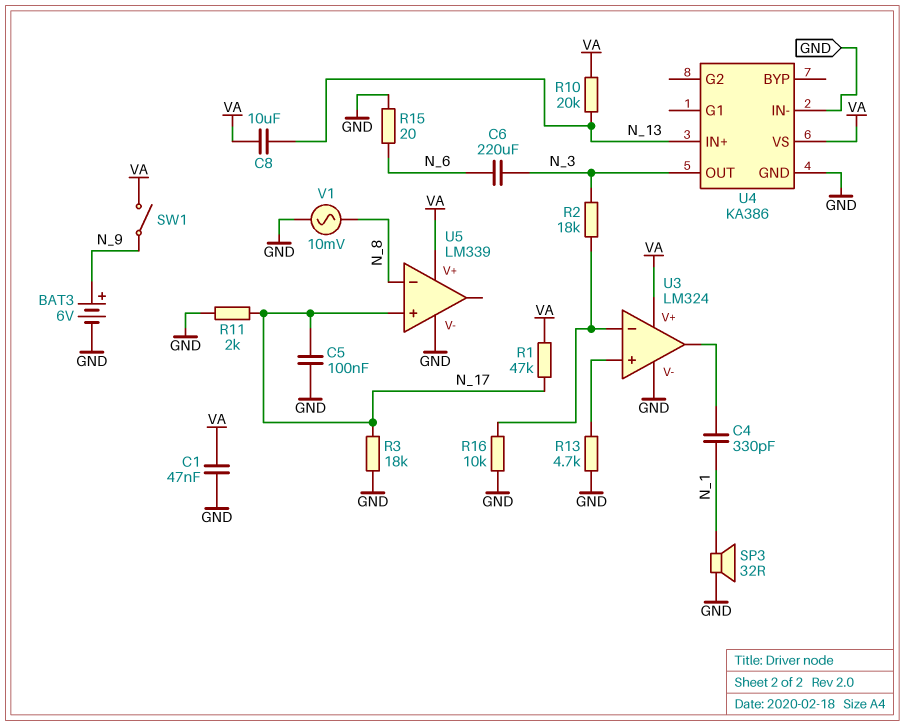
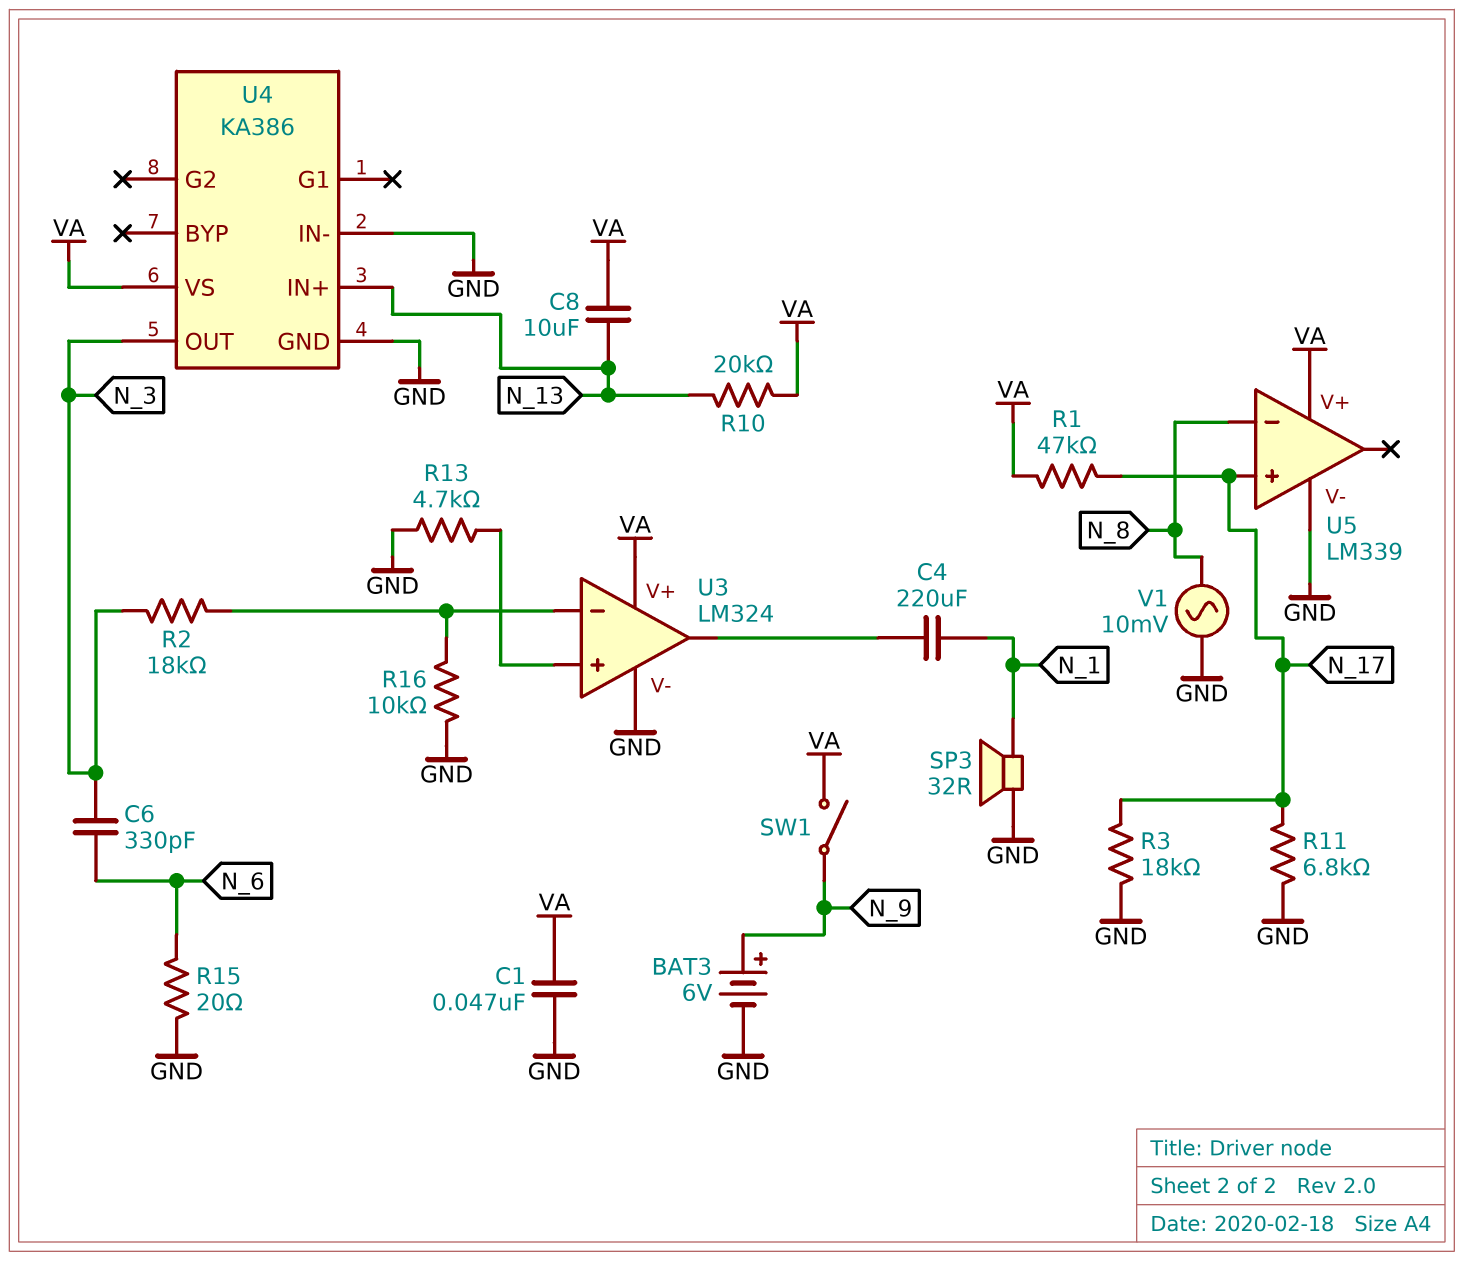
C4: 330pF (N_1, U3/out) -> 220uF (N_1, U3/out)
C5: 100nF (GND, N_17) -> none
C6: 220uF (N_3, N_6) -> 330pF (N_3, N_6)
R11: 2k (GND, N_17) -> 6.8k (GND, N_17)

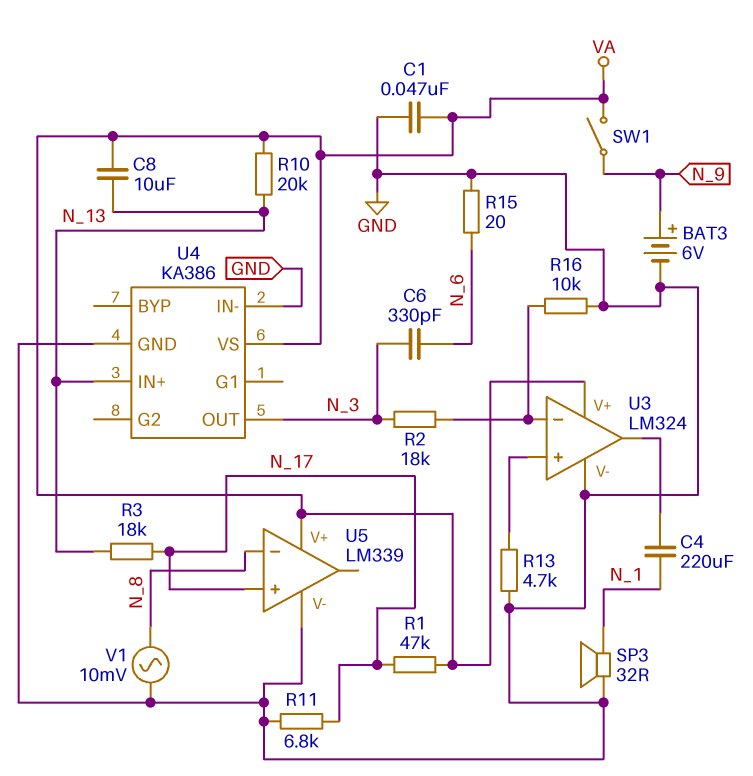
R3: 18k (GND, N_17) -> 18k (N_13, N_17)

